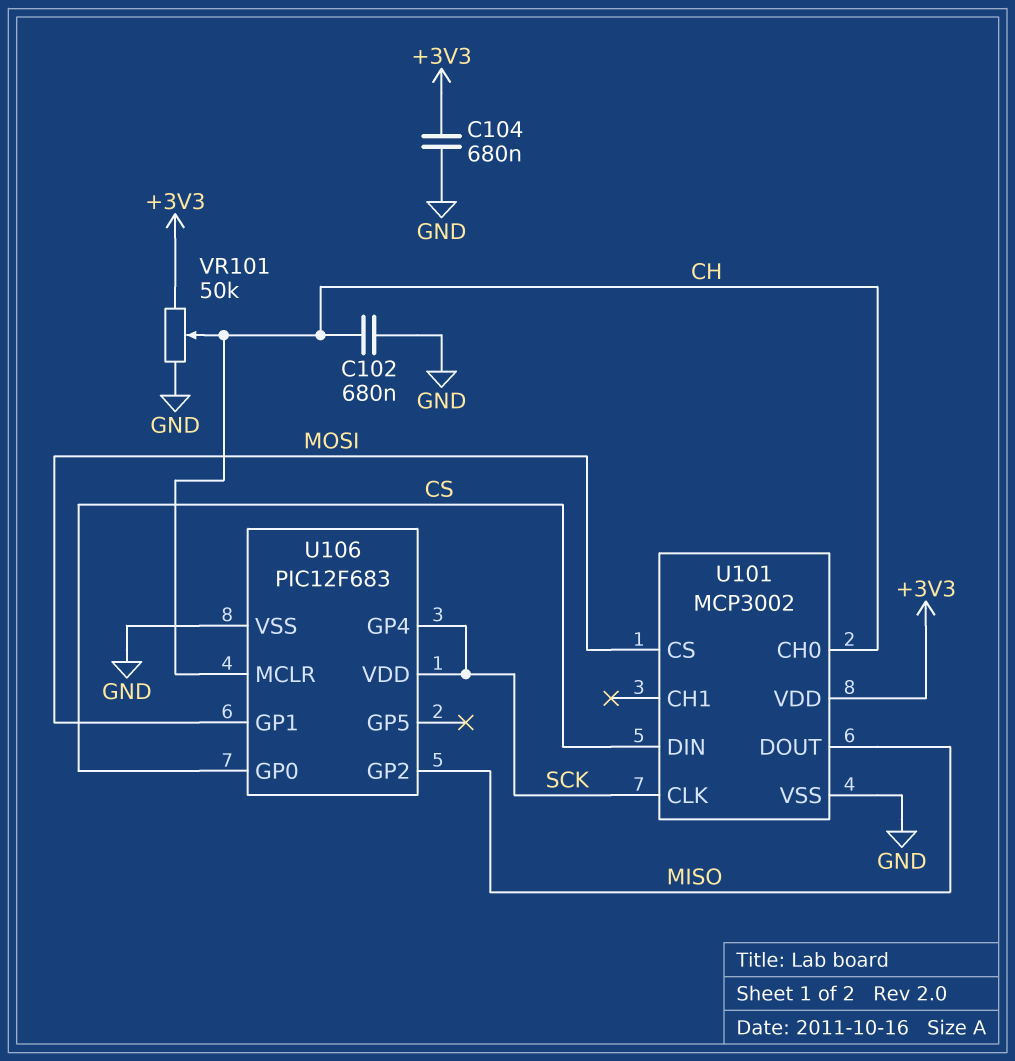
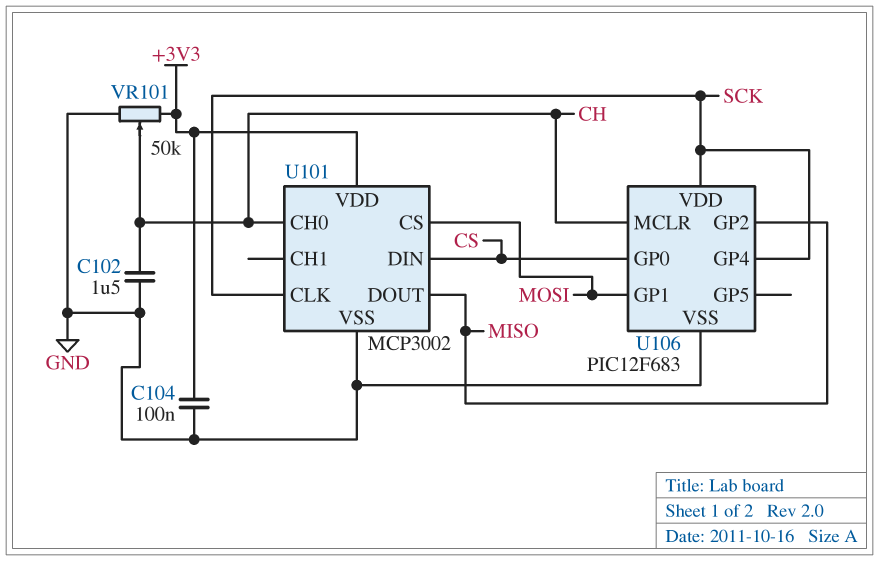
C102: 680nF (CH, GND) -> 1.5uF (CH, GND)
C104: 680nF (+3V3, GND) -> 100nF (+3V3, GND)

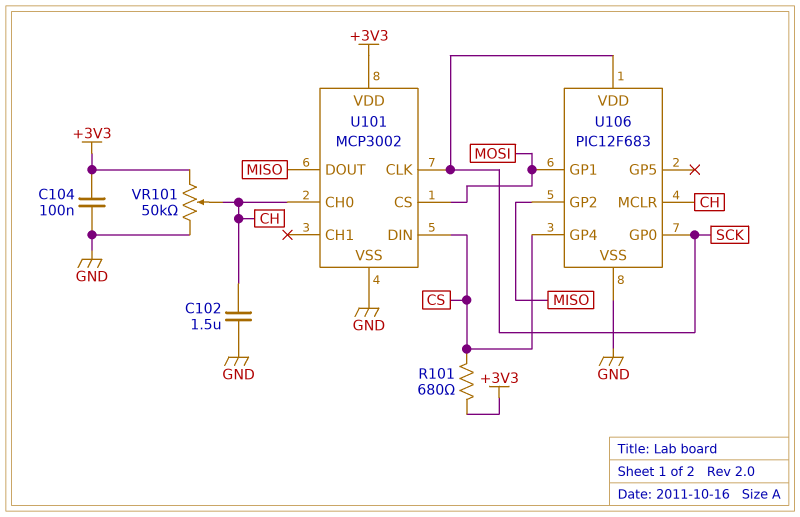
R101: none -> 680 (+3V3, CS)
U106 pin GP0: CS -> SCK
U106 pin GP4: SCK -> CS

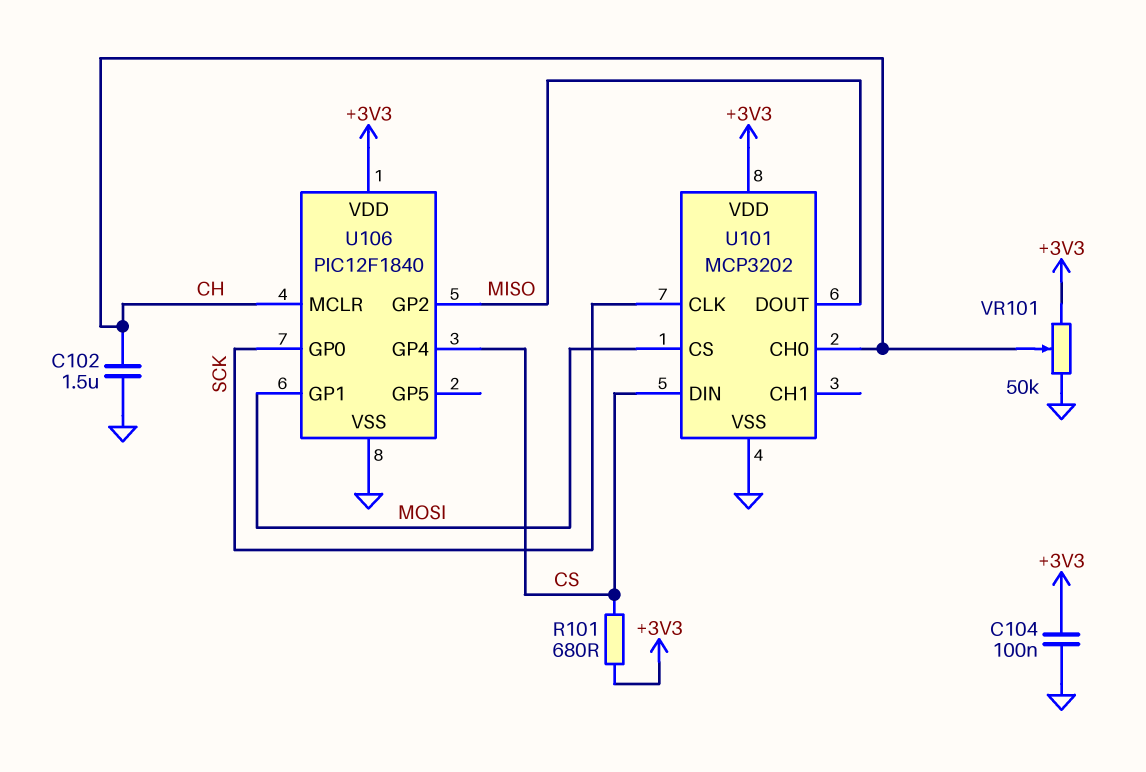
U101: MCP3002 -> MCP3202
U106: PIC12F683 -> PIC12F1840
U106 pin VDD: SCK -> +3V3

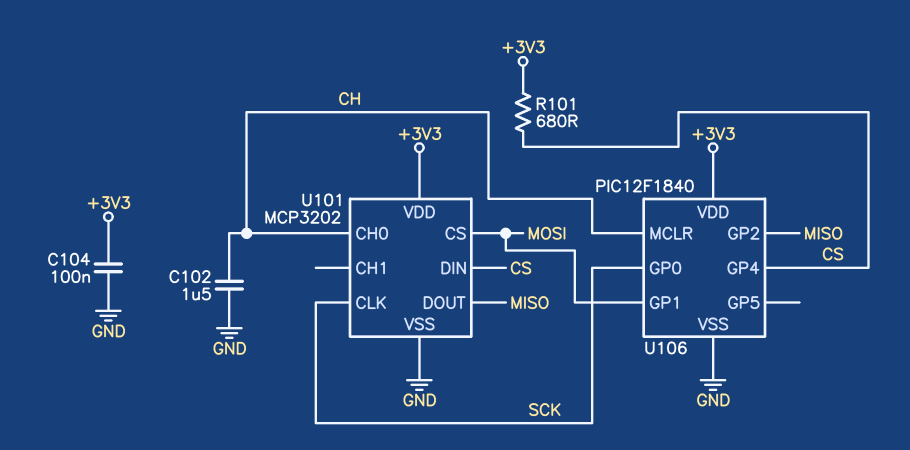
VR101: 50k (+3V3, GND, wiper CH) -> none

